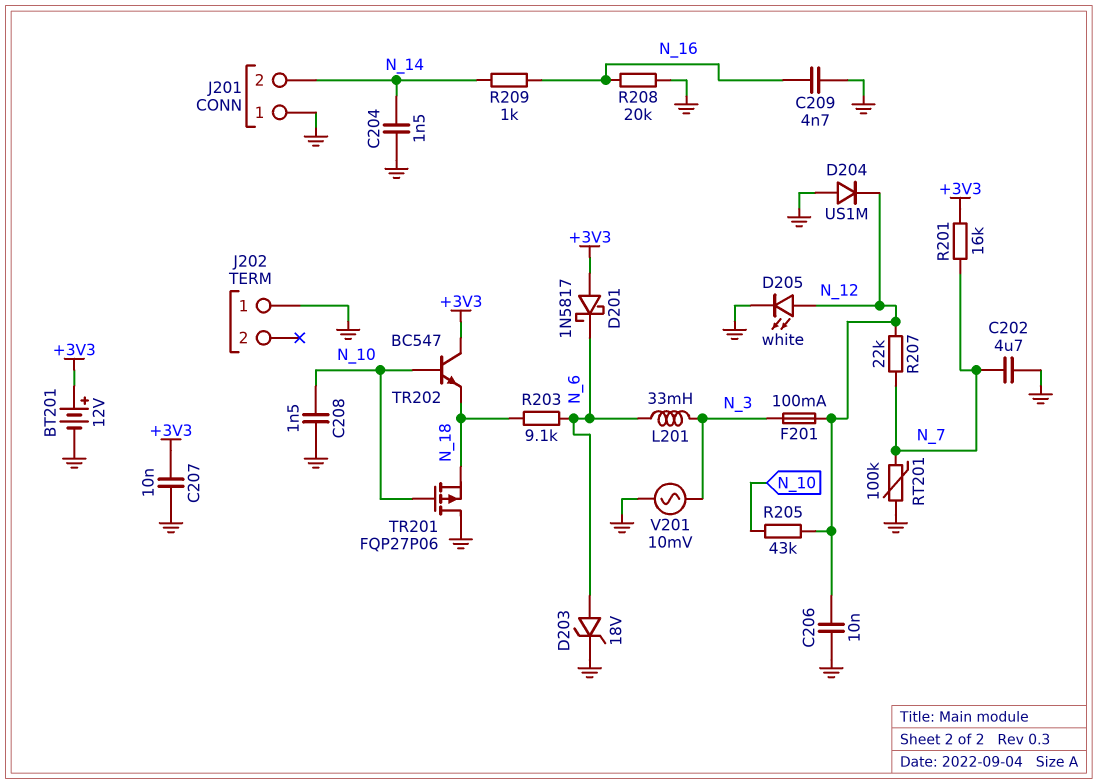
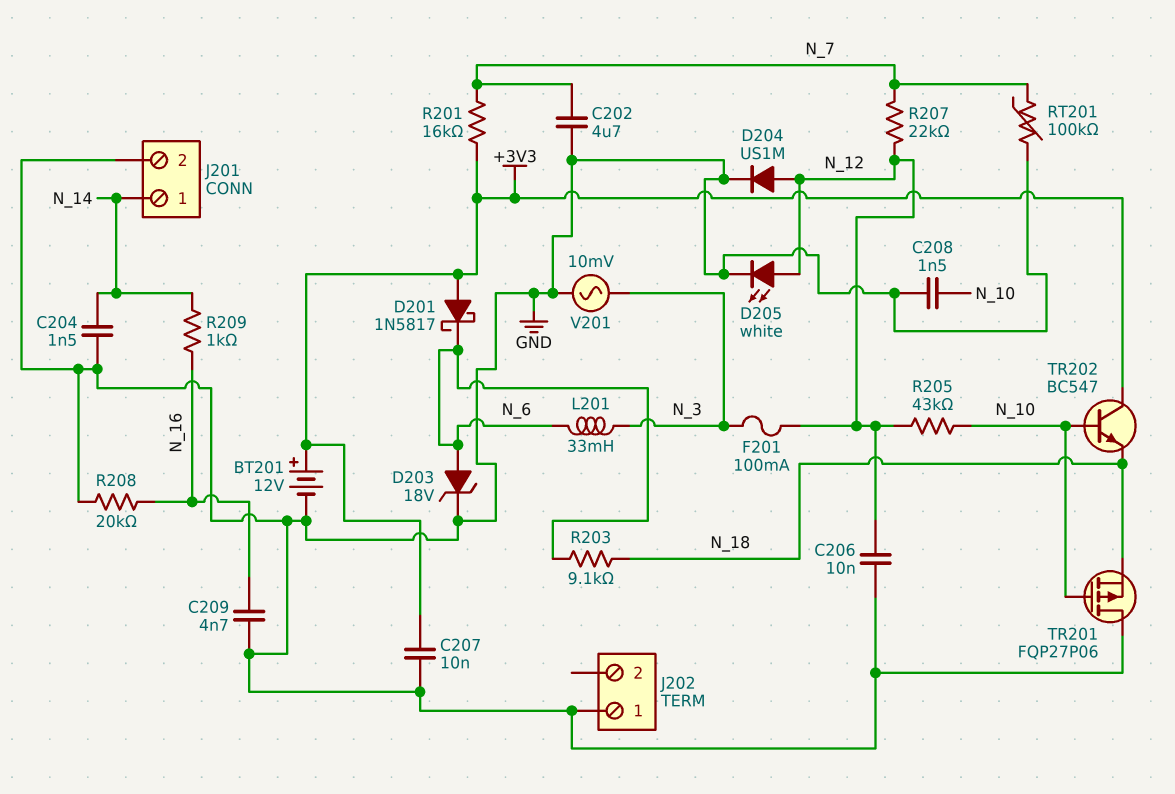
D204: diode US1M (A GND, K N_12) -> diode US1M (A N_12, K GND)
J201 pin 1: GND -> N_14
J201 pin 2: N_14 -> GND

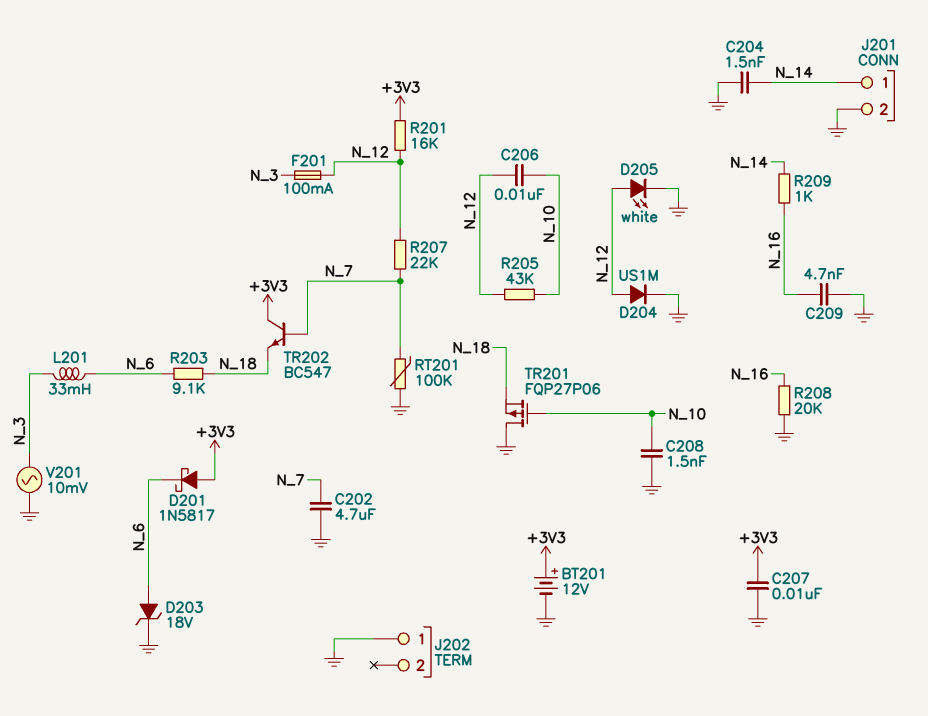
C206: 10nF (GND, N_12) -> 10nF (N_10, N_12)
R201: 16k (+3V3, N_7) -> 16k (+3V3, N_12)
TR202: NPN BC547 (B N_10, C +3V3, E N_18) -> NPN BC547 (B N_7, C +3V3, E N_18)

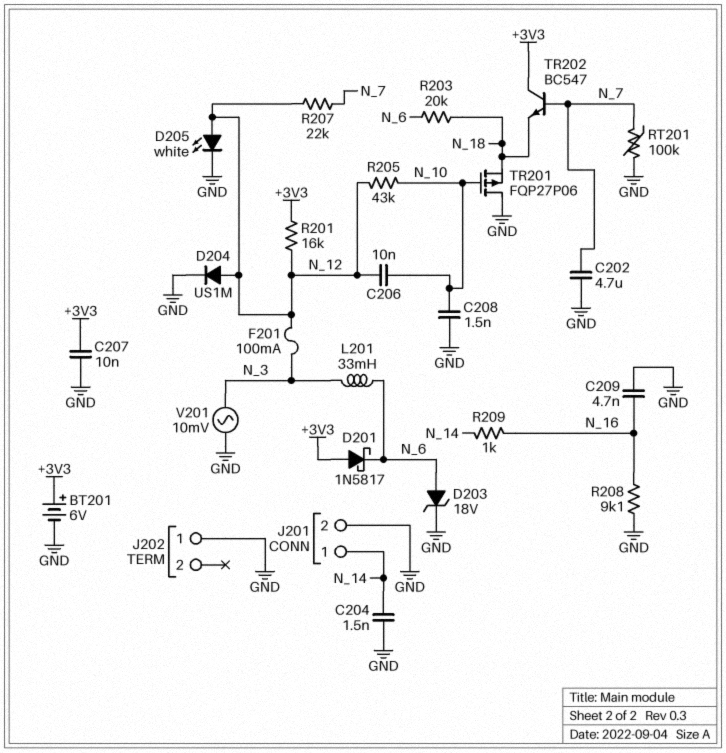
BT201: 12V (plus +3V3, minus GND) -> 6V (plus +3V3, minus GND)
R203: 9.1k (N_6, N_18) -> 20k (N_6, N_18)
R208: 20k (GND, N_16) -> 9.1k (GND, N_16)

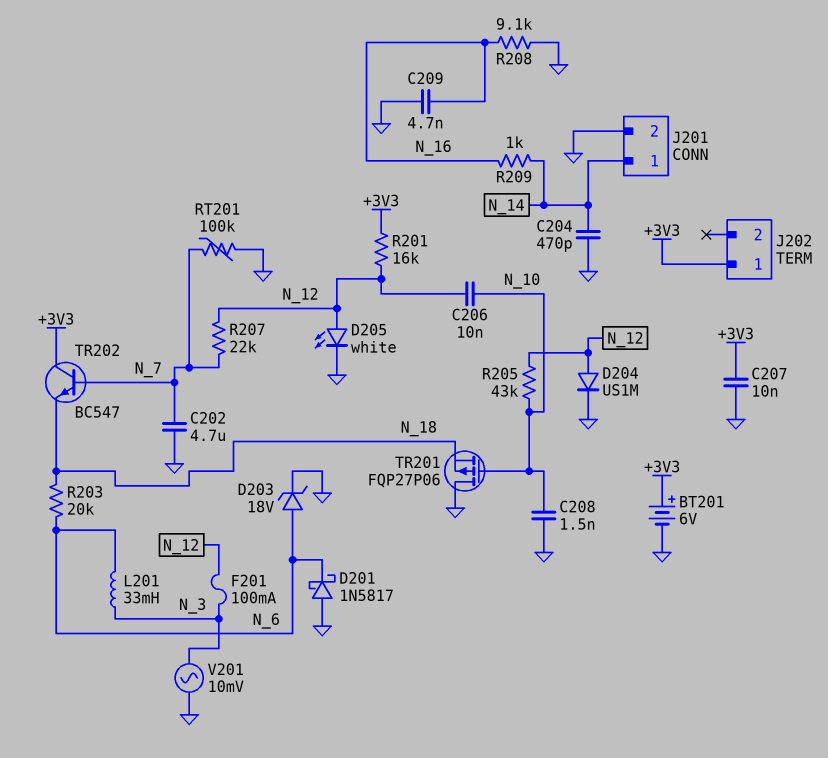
C204: 1.5nF (GND, N_14) -> 470pF (GND, N_14)
D201: schottky 1N5817 (A +3V3, K N_6) -> schottky 1N5817 (A GND, K N_6)
J202 pin 1: GND -> +3V3

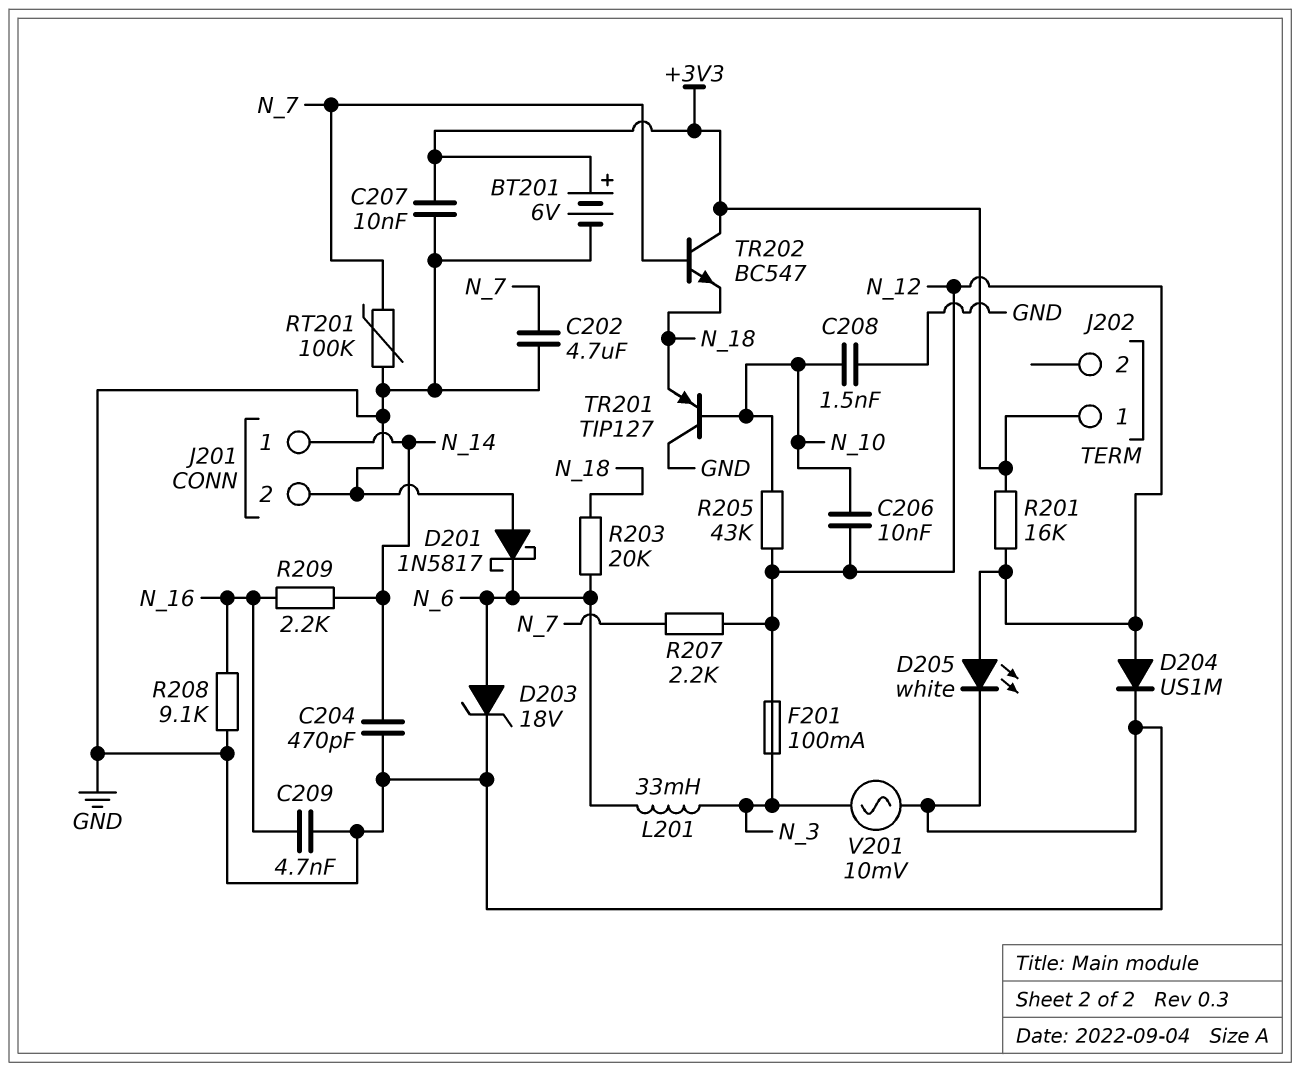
R207: 22k (N_7, N_12) -> 2.2k (N_7, N_12)
R209: 1k (N_14, N_16) -> 2.2k (N_14, N_16)
TR201: PMOS FQP27P06 (G N_10, D GND, S N_18) -> PNP TIP127 (B N_10, C GND, E N_18)

